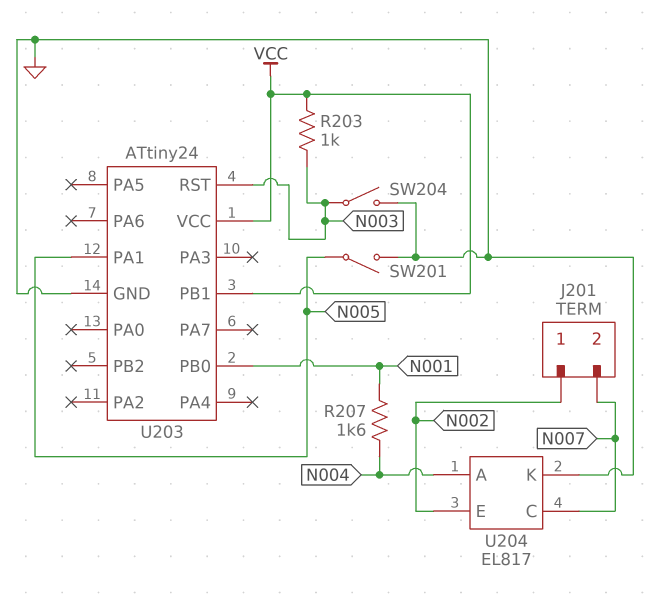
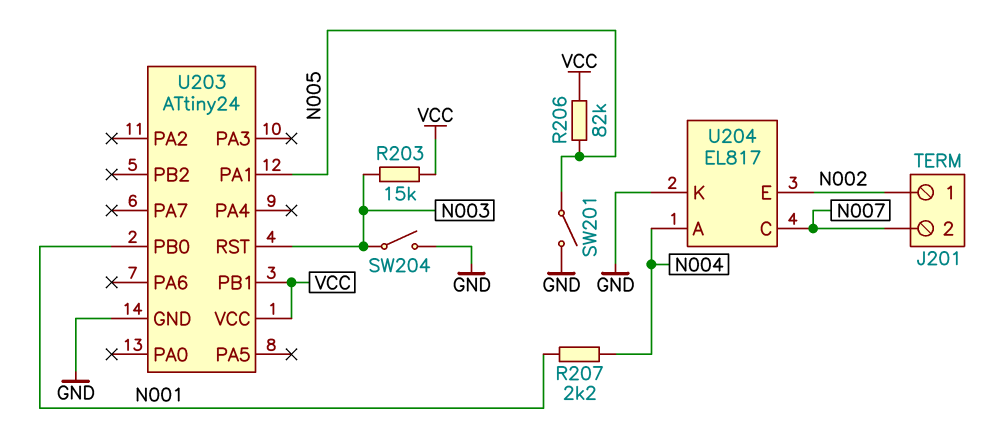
R203: 1k (N003, VCC) -> 15k (N003, VCC)
R206: none -> 82k (N005, VCC)
R207: 1.6k (N001, N004) -> 2.2k (N001, N004)

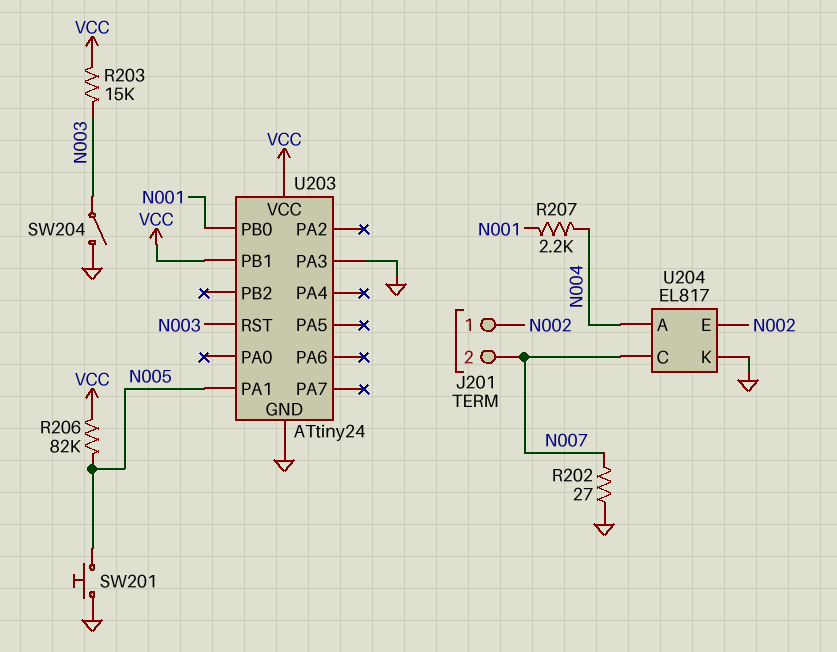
R202: none -> 27 (GND, N007)
SW201: switch (GND, N005) -> button (GND, N005)
U203 pin PA3: none -> GND

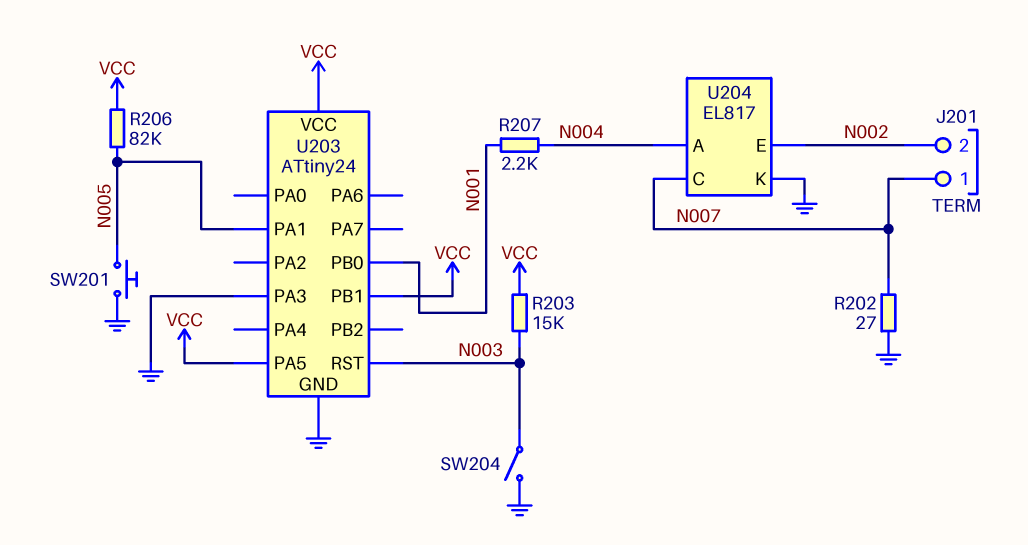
J201 pin 1: N002 -> N007
J201 pin 2: N007 -> N002
U203 pin PA5: none -> VCC

